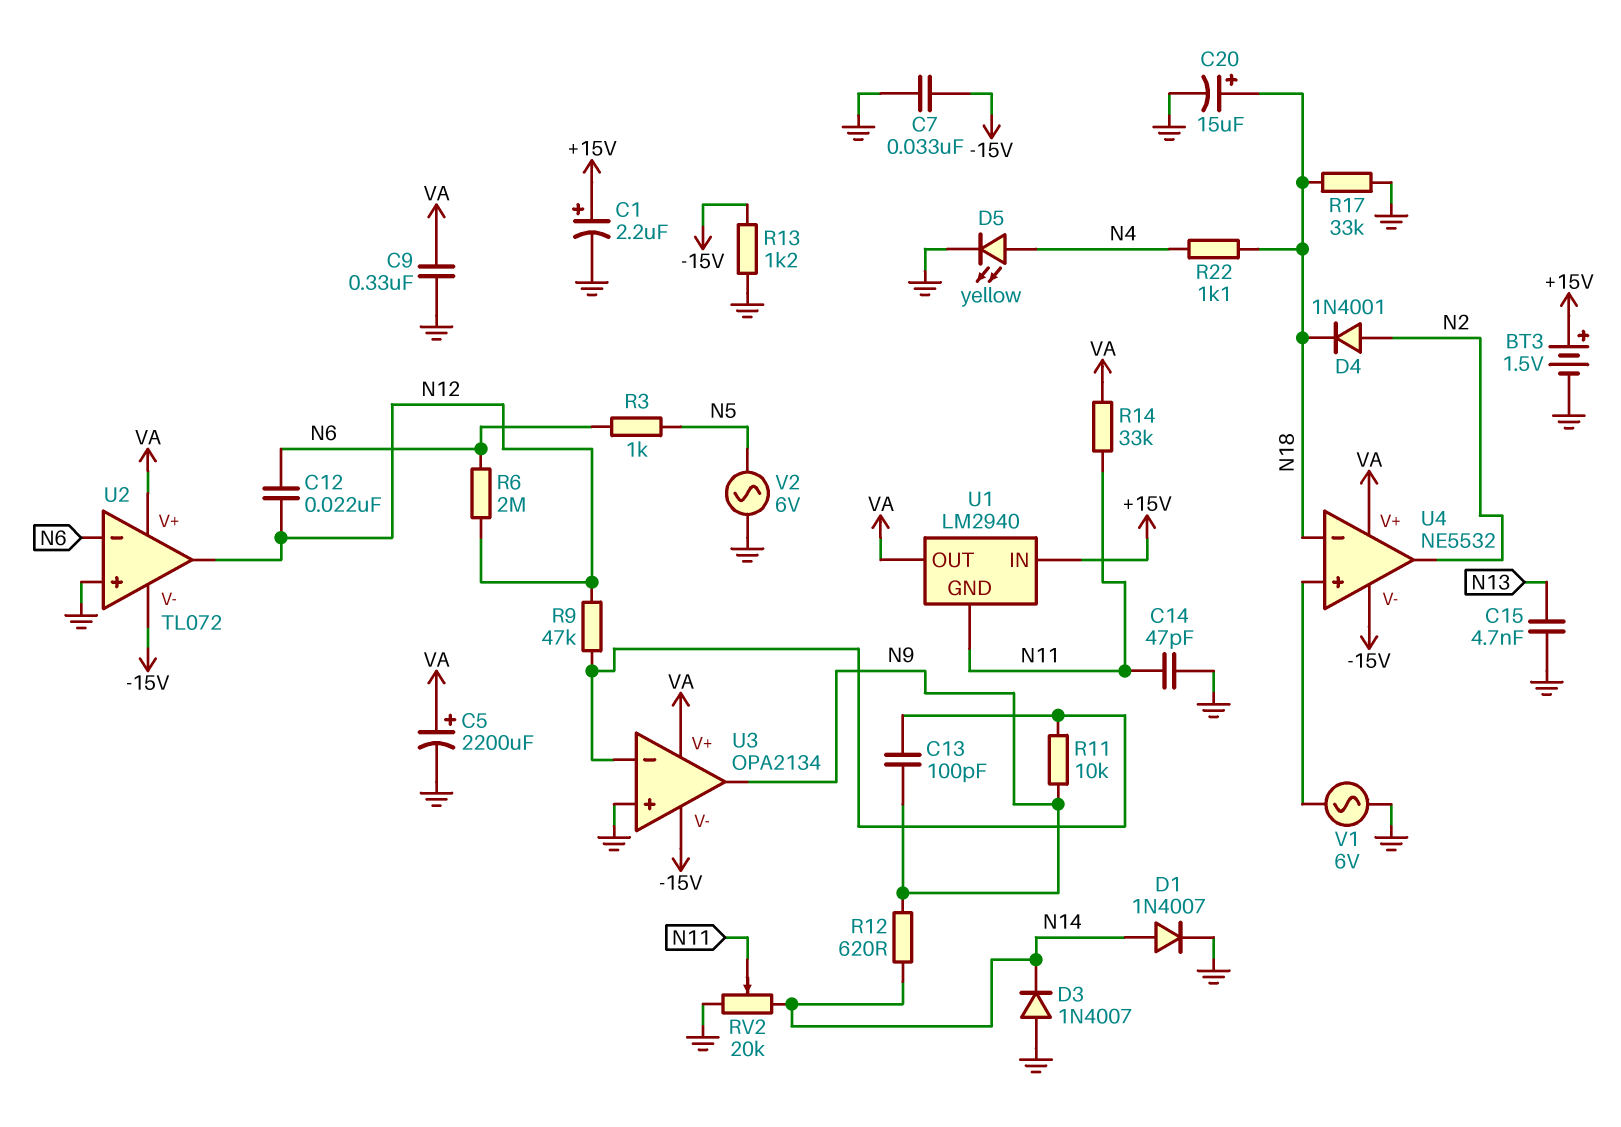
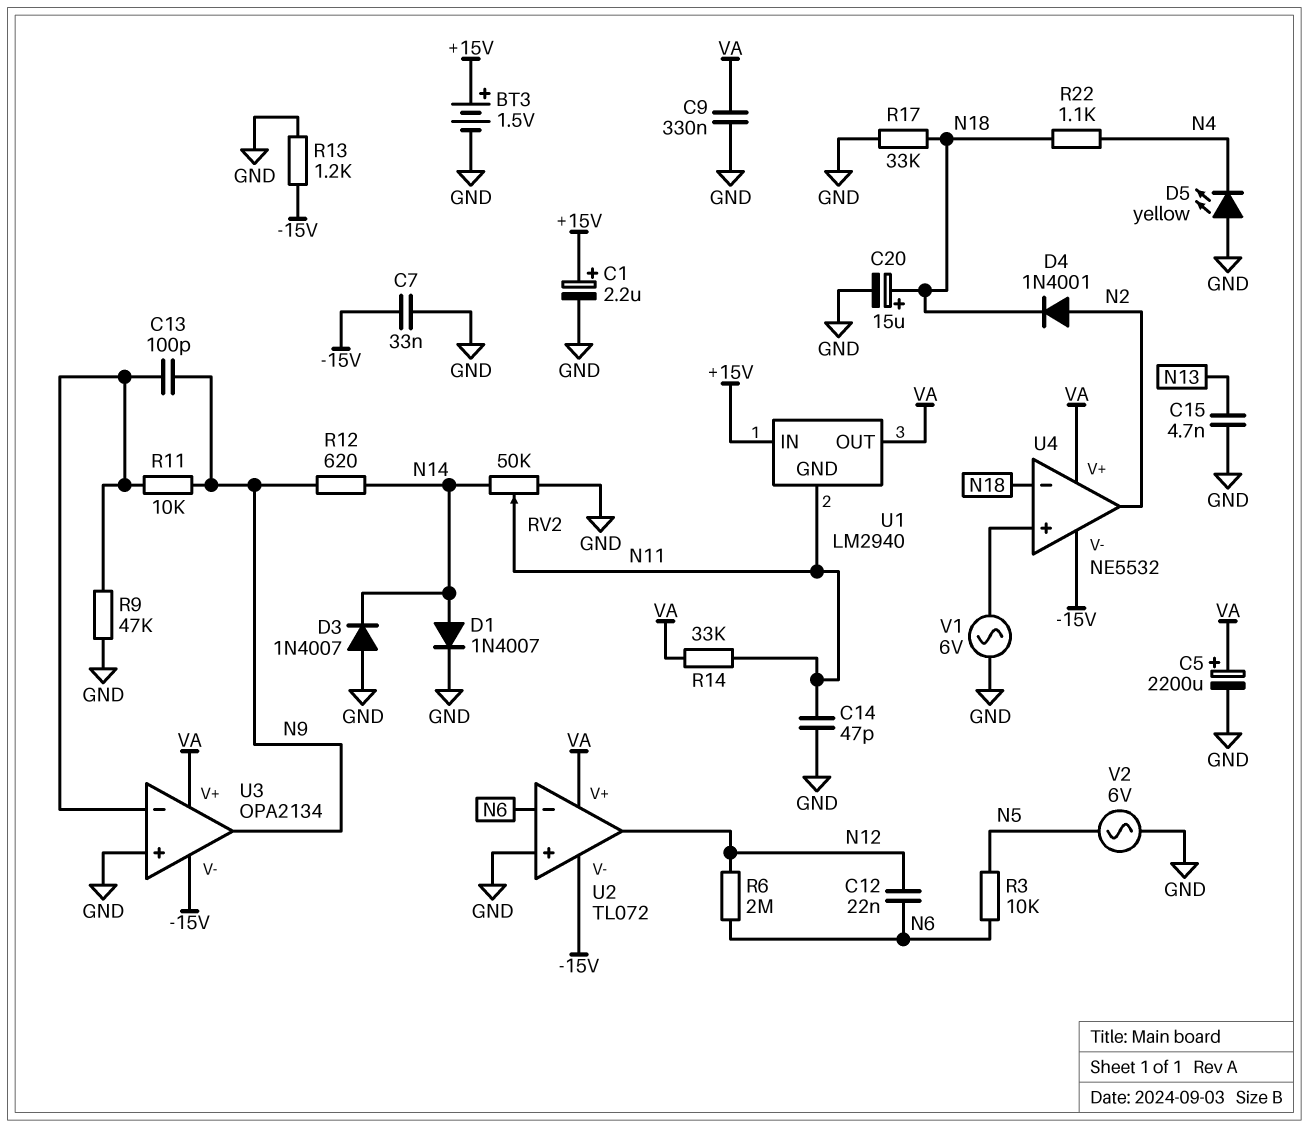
D5: LED yellow (A N4, K GND) -> LED yellow (A GND, K N4)
R3: 1k (N5, N6) -> 10k (N5, N6)
R9: 47k (N12, U3/in-) -> 47k (GND, U3/in-)
RV2: 20k (GND, N14, wiper N11) -> 50k (GND, N14, wiper N11)

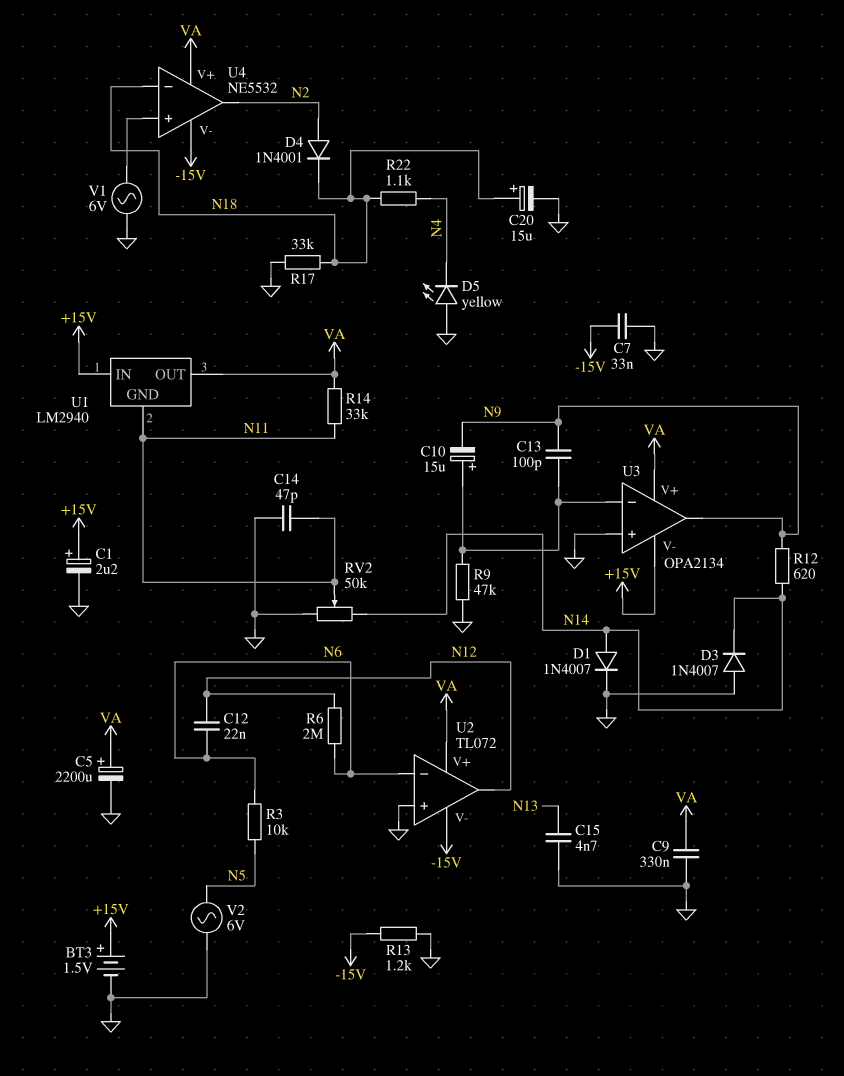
C10: none -> 15uF (plus U3/in-, minus N9)
R11: 10k (N9, U3/in-) -> none
U3 pin V-: -15V -> +15V

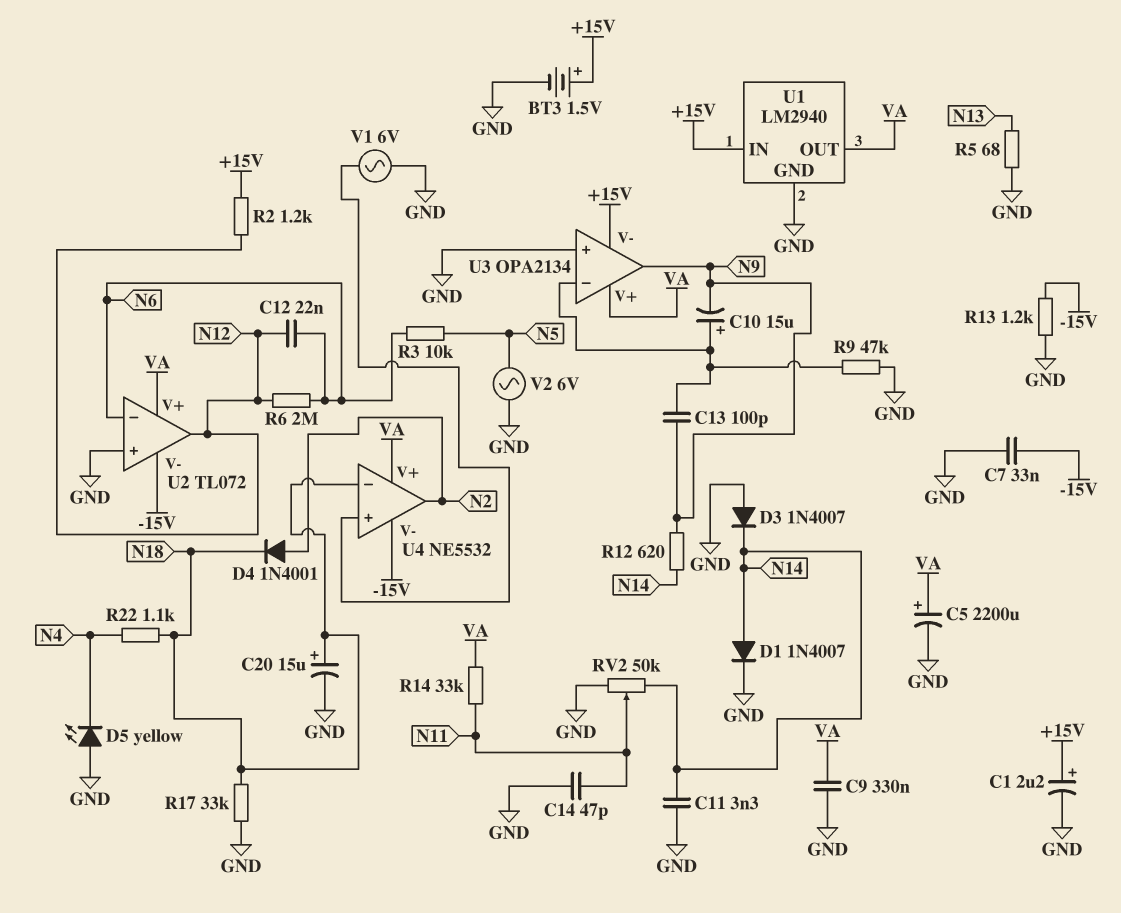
C11: none -> 3.3nF (GND, N14)
C15: 4.7nF (GND, N13) -> none
R2: none -> 1.2k (+15V, N12)
R5: none -> 68 (GND, N13)
U1 pin GND: N11 -> GND

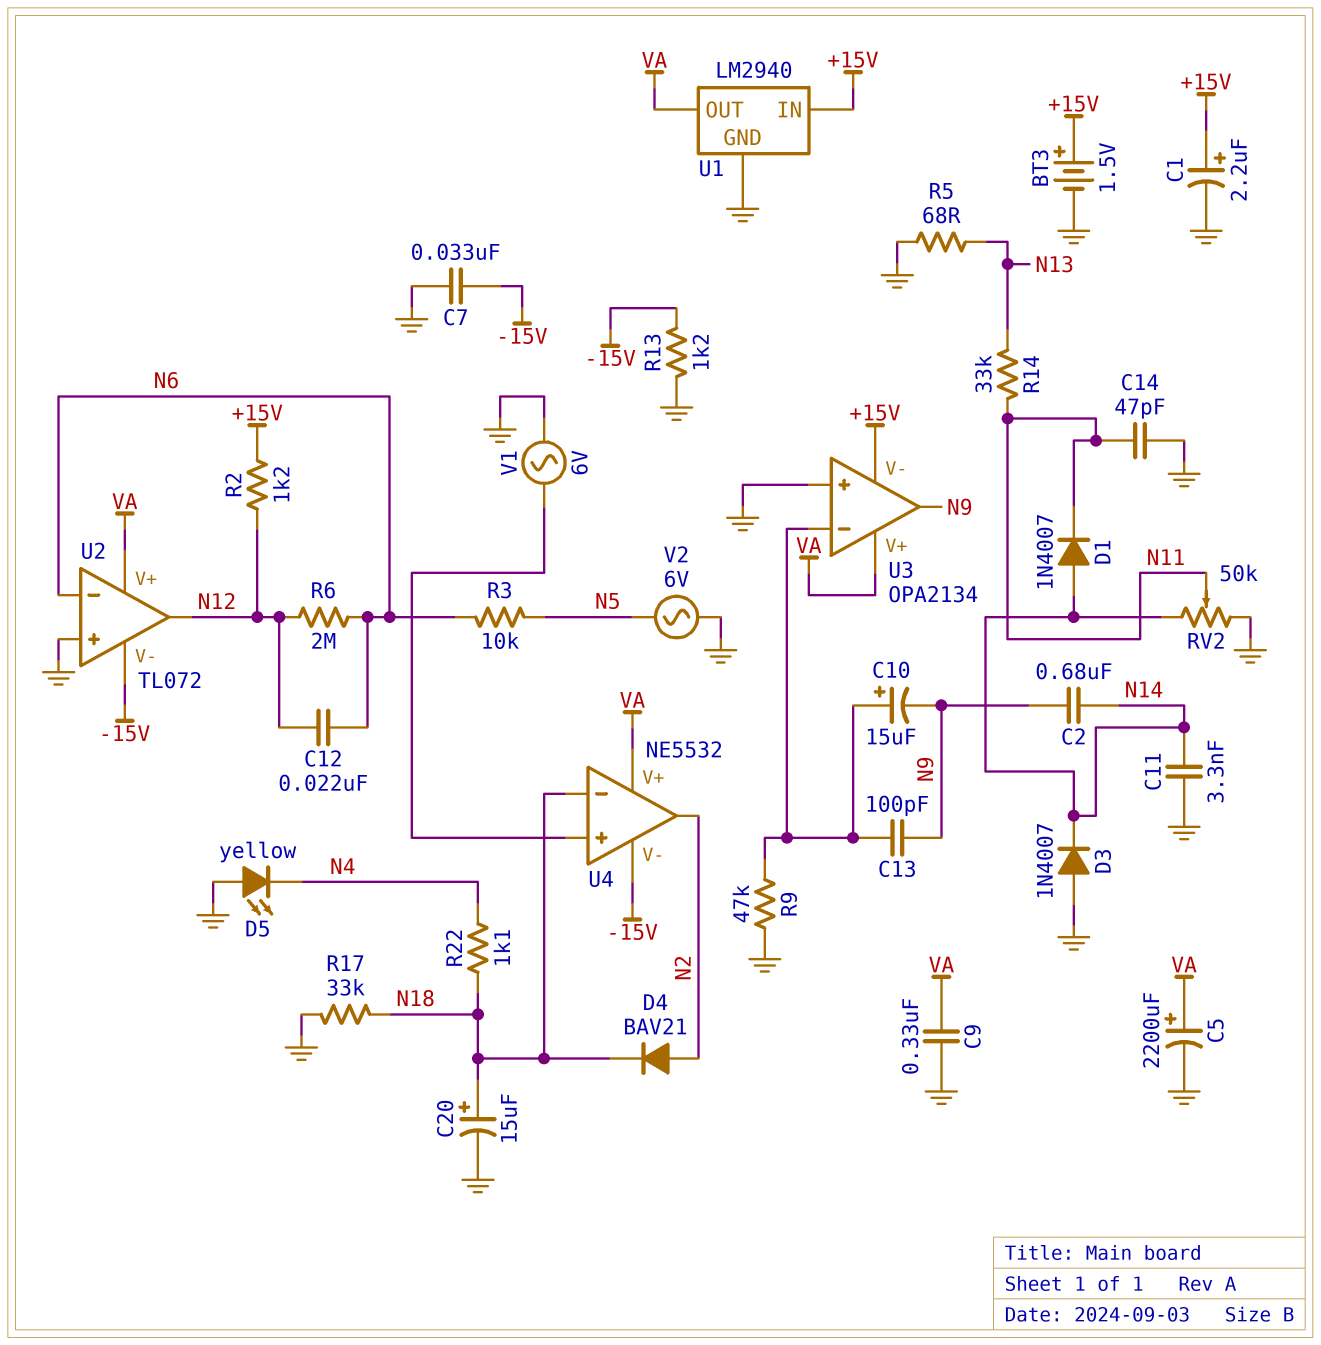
C2: none -> 680nF (N9, N14)
D1: diode 1N4007 (A N14, K GND) -> diode 1N4007 (A N14, K N11)
D4: diode 1N4001 (A N2, K N18) -> diode BAV21 (A N2, K N18)
R12: 620 (N9, N14) -> none
R14: 33k (N11, VA) -> 33k (N11, N13)

